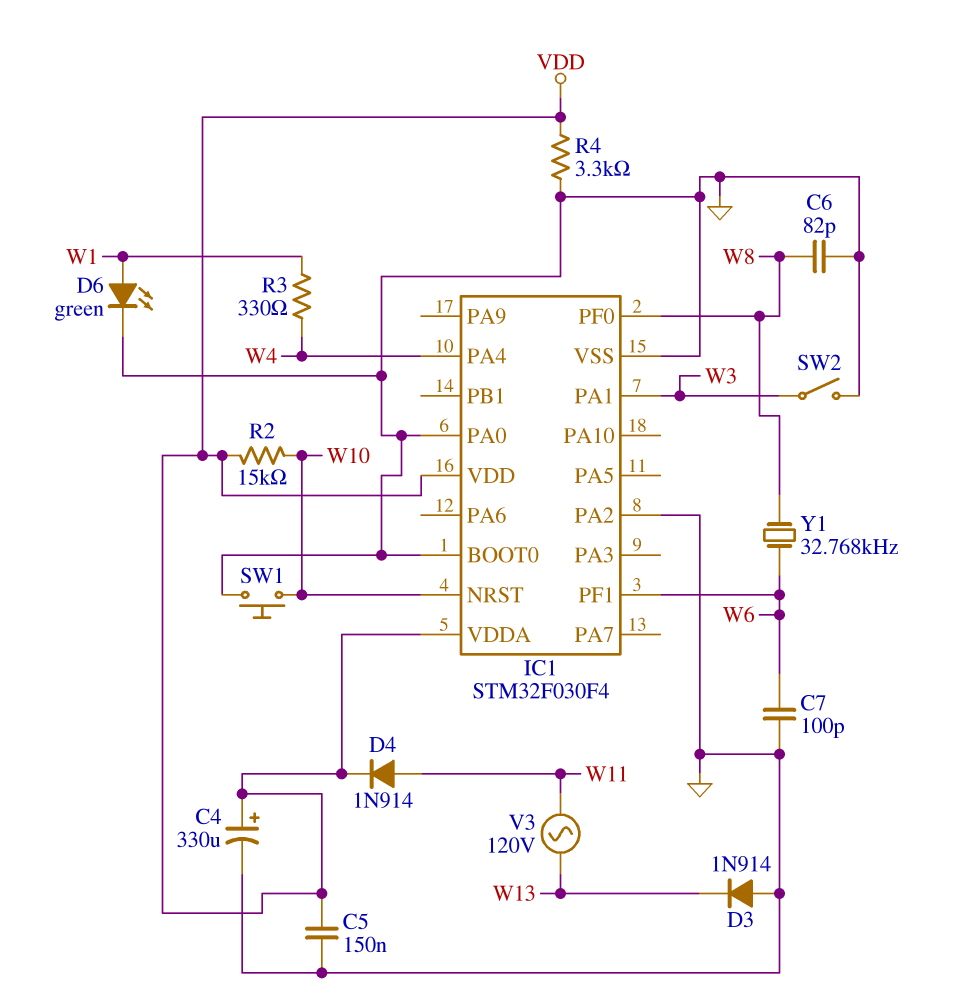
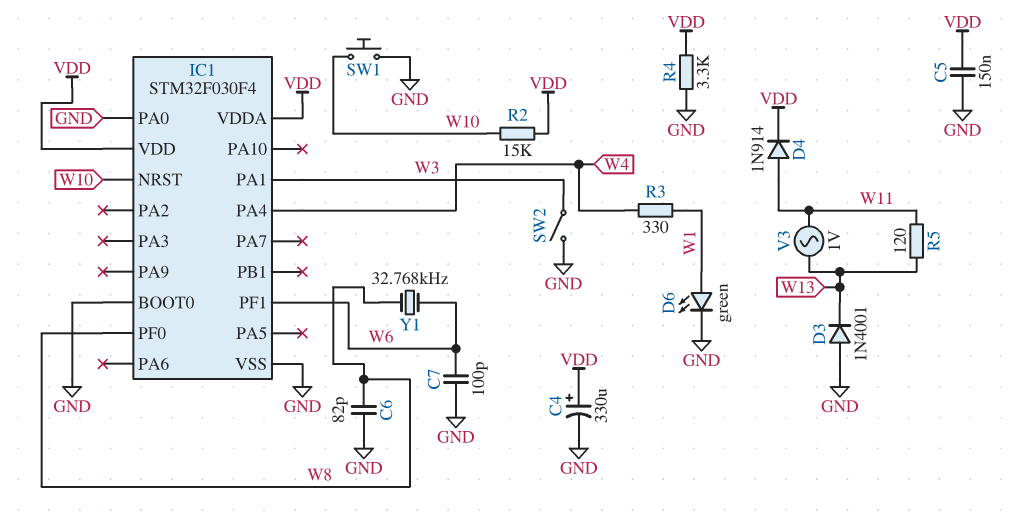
D3: diode 1N914 (A GND, K W13) -> diode 1N4001 (A GND, K W13)
IC1 pin PA2: GND -> none
R5: none -> 120 (W11, W13)
V3: AC 120V (W11, W13) -> AC 1V (W11, W13)

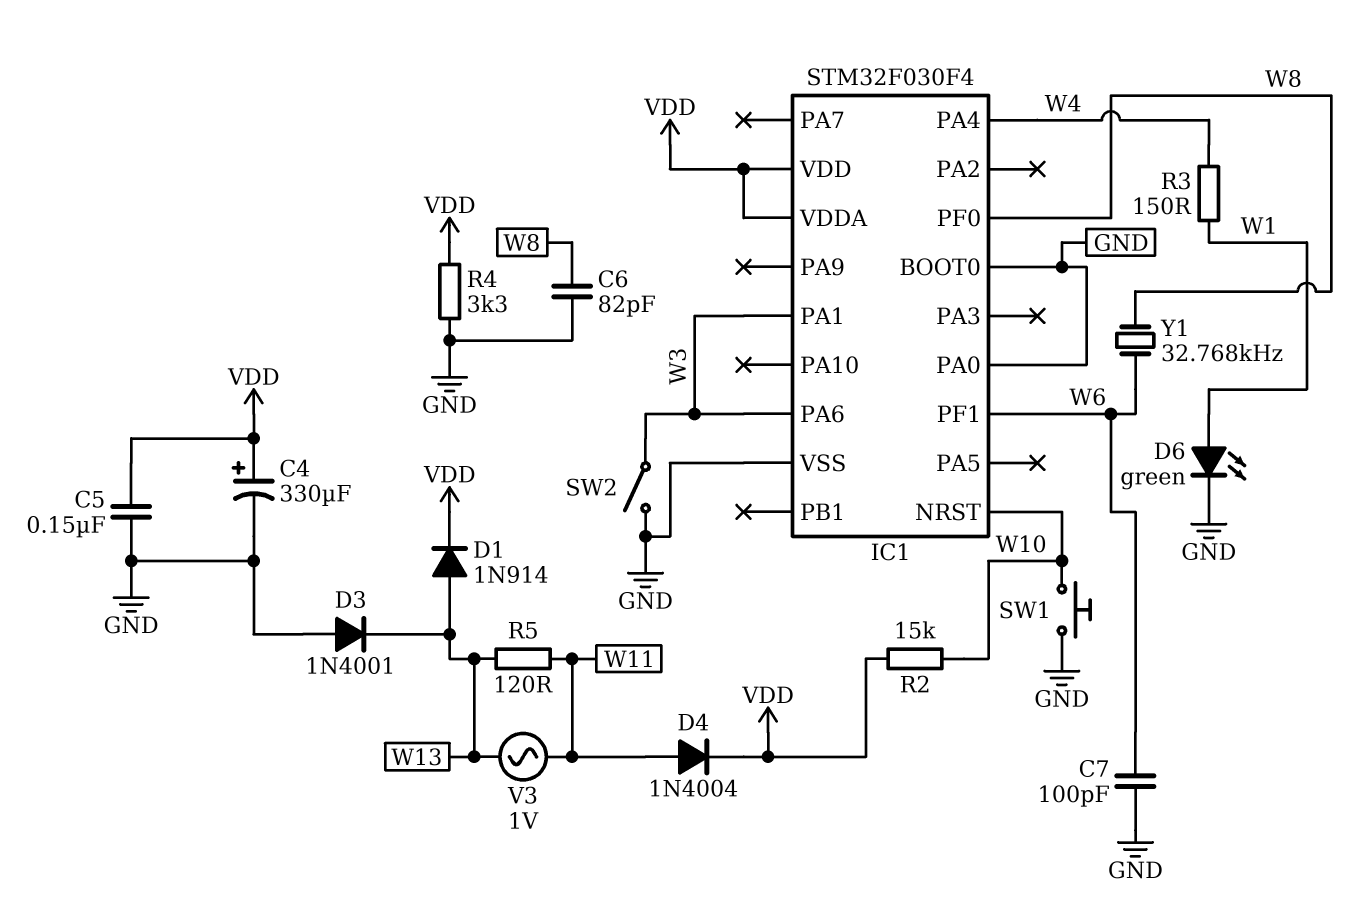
D1: none -> diode 1N914 (A W13, K VDD)
D4: diode 1N914 (A W11, K VDD) -> diode 1N4004 (A W11, K VDD)
IC1 pin PA6: none -> W3
R3: 330 (W1, W4) -> 150 (W1, W4)

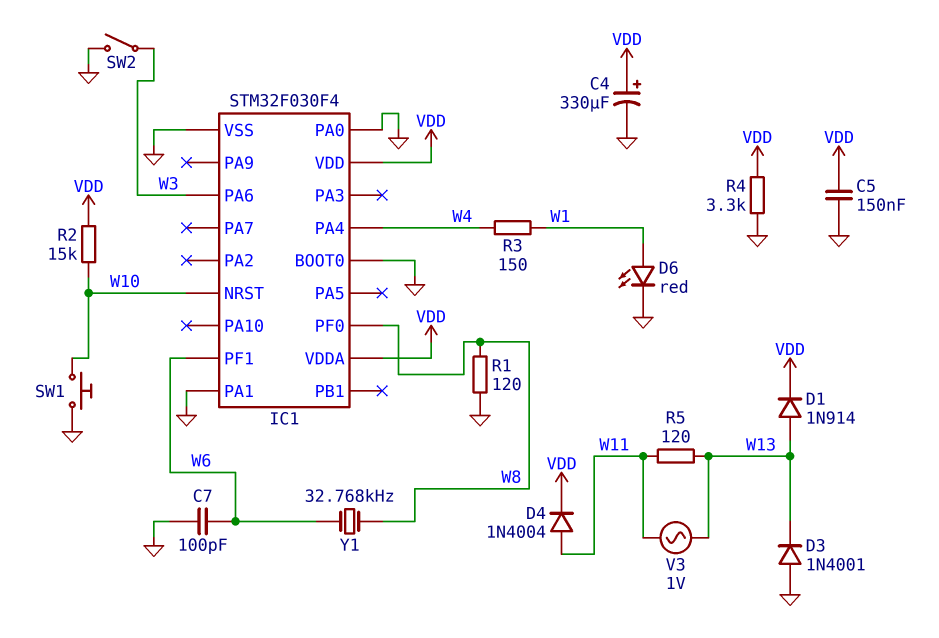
C6: 82pF (GND, W8) -> none
D6: LED green (A W1, K GND) -> LED red (A W1, K GND)
IC1 pin PA1: W3 -> GND
R1: none -> 120 (GND, W8)

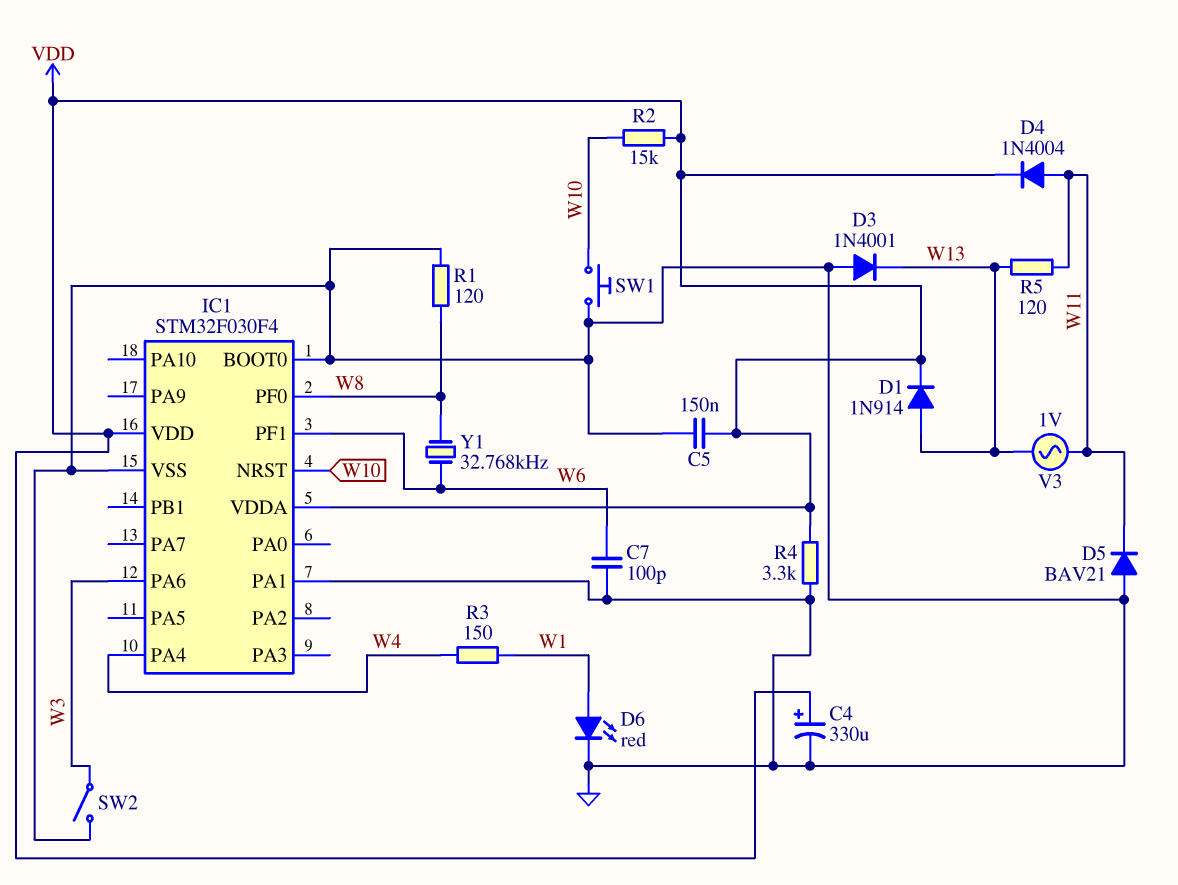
D5: none -> diode BAV21 (A GND, K W11)
IC1 pin PA0: GND -> none

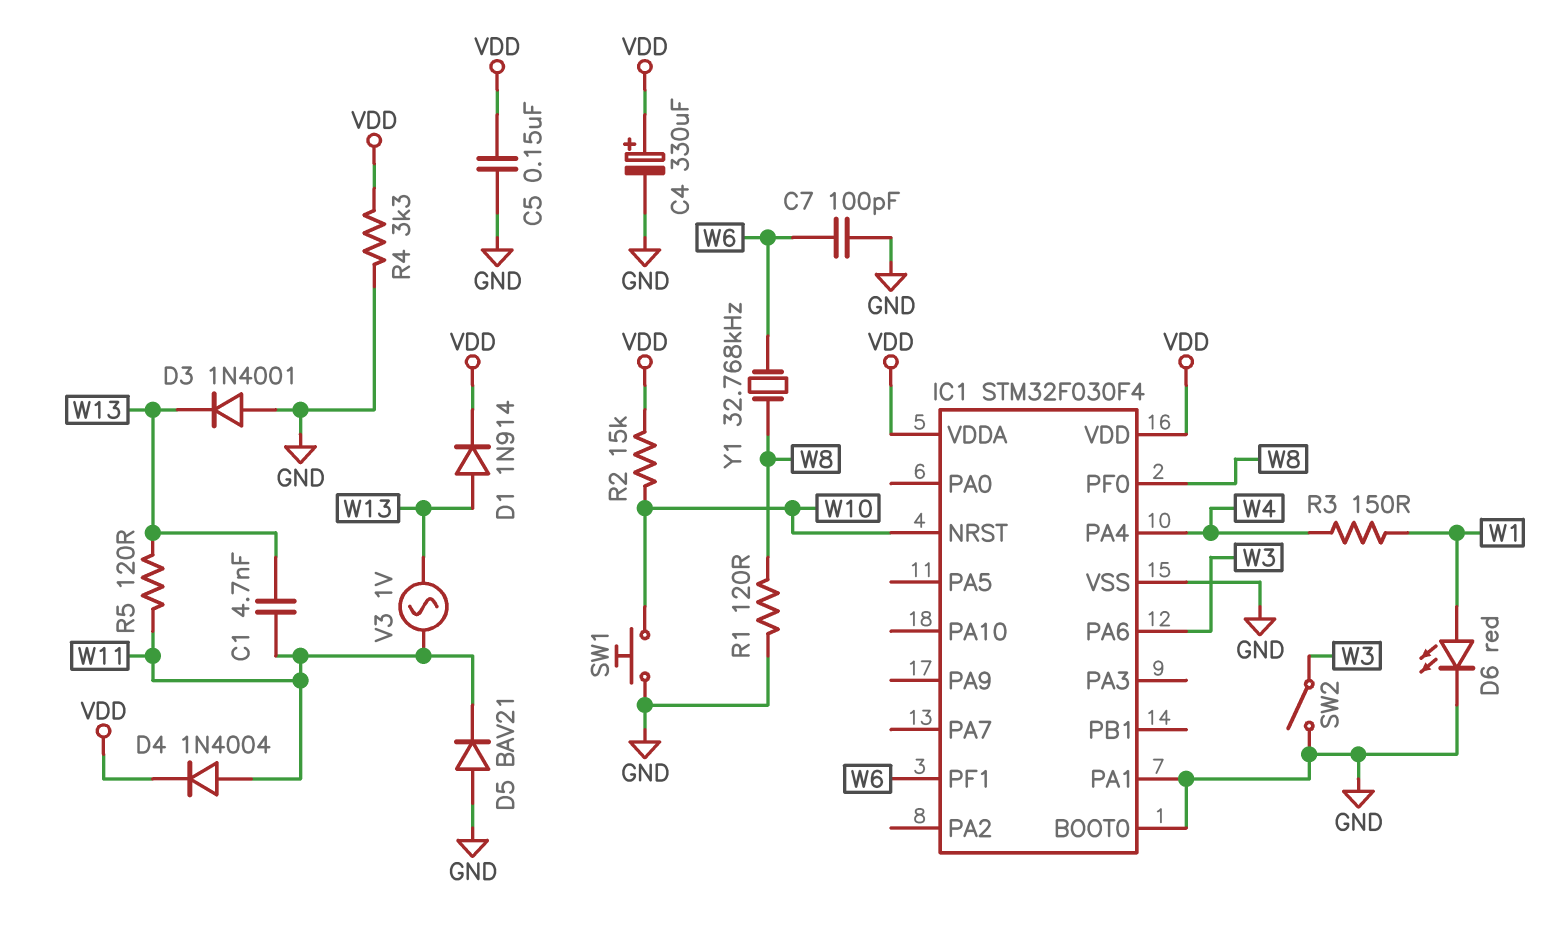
C1: none -> 4.7nF (W11, W13)

